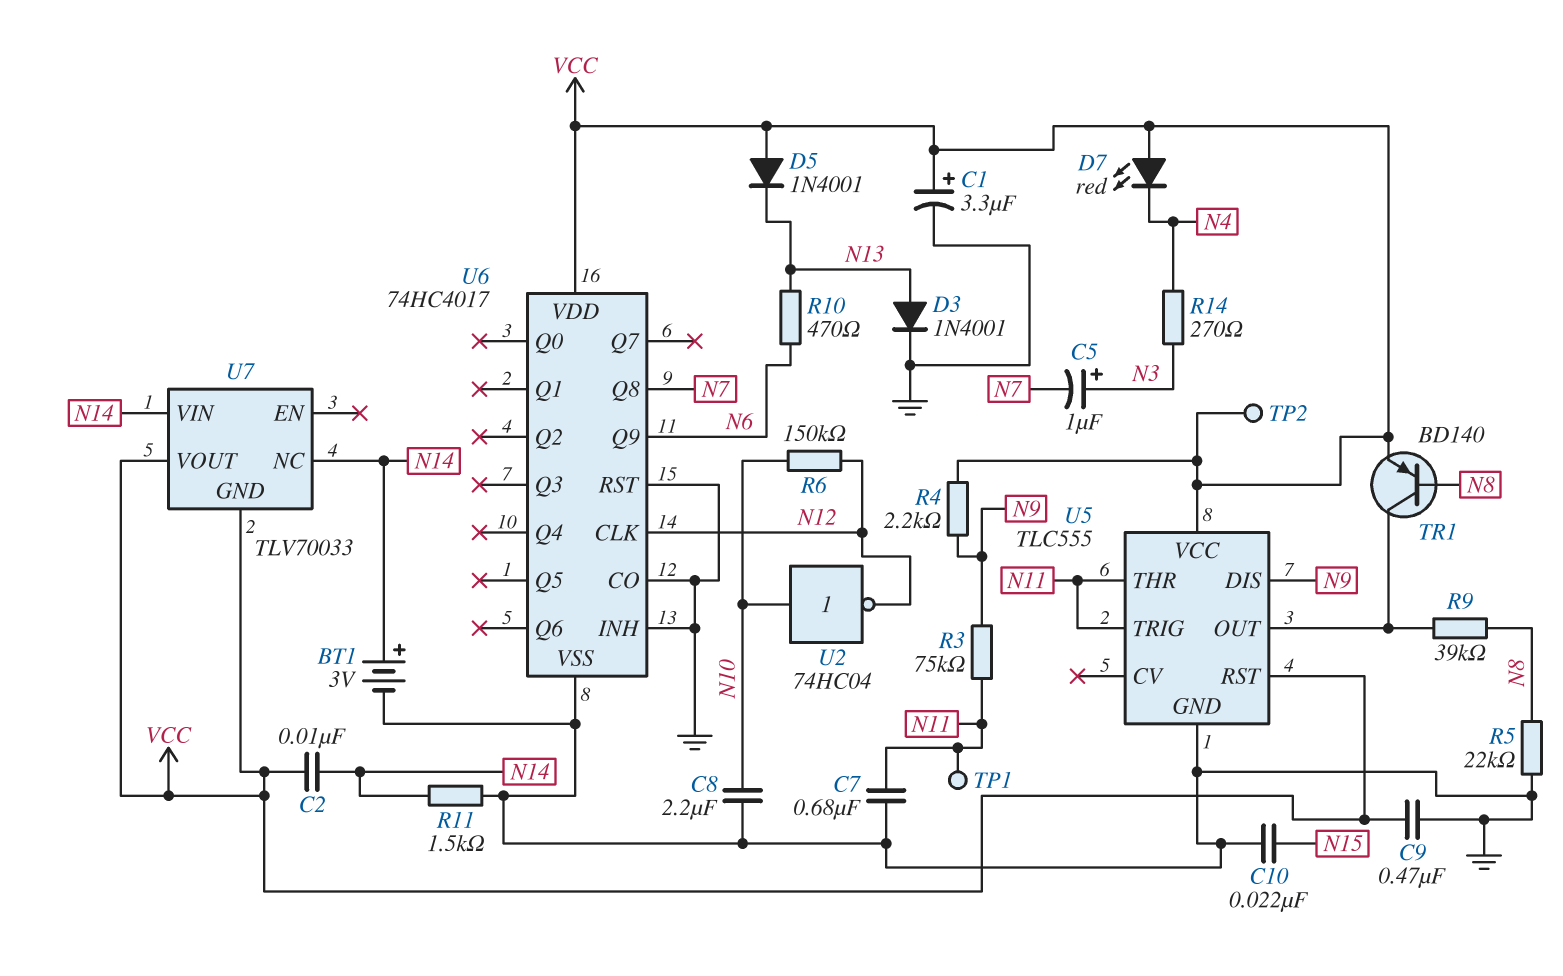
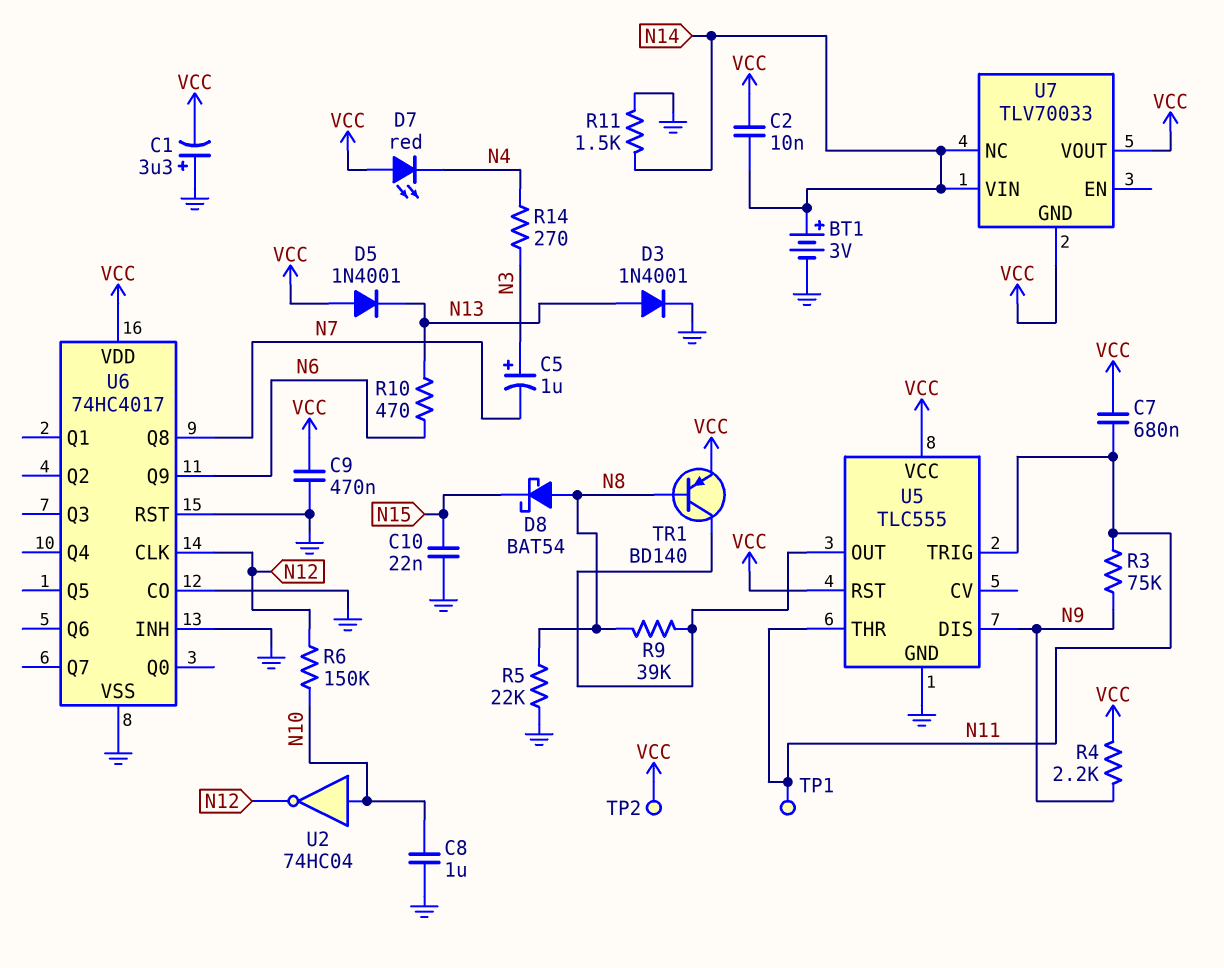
C1: 3.3uF (plus VCC, minus GND) -> 3.3uF (plus GND, minus VCC)
C7: 680nF (GND, N11) -> 680nF (N11, VCC)
C8: 2.2uF (GND, N10) -> 1uF (GND, N10)
D8: none -> schottky BAT54 (A N8, K N15)

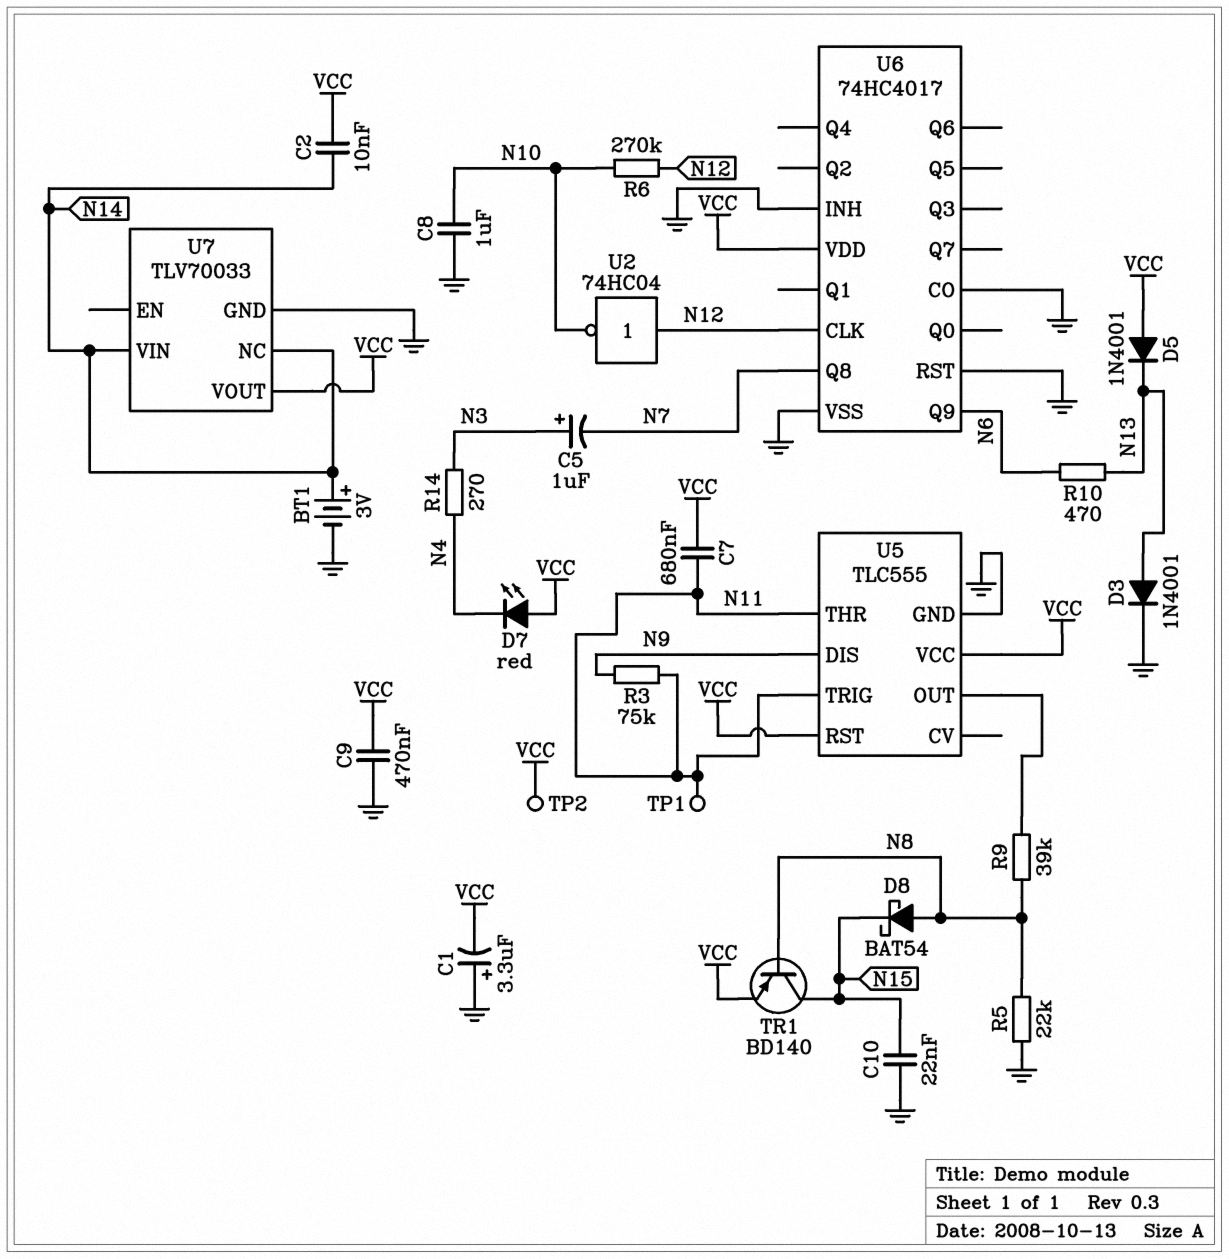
R4: 2.2k (N9, VCC) -> none
R6: 150k (N10, N12) -> 270k (N10, N12)
R11: 1.5k (GND, N14) -> none
TR1: PNP BD140 (B N8, C U5/OUT, E VCC) -> PNP BD140 (B N8, C N15, E VCC)
U2: NOT 74HC04 (in N10, out N12) -> NOT 74HC04 (in N12, out N10)
U7 pin GND: VCC -> GND

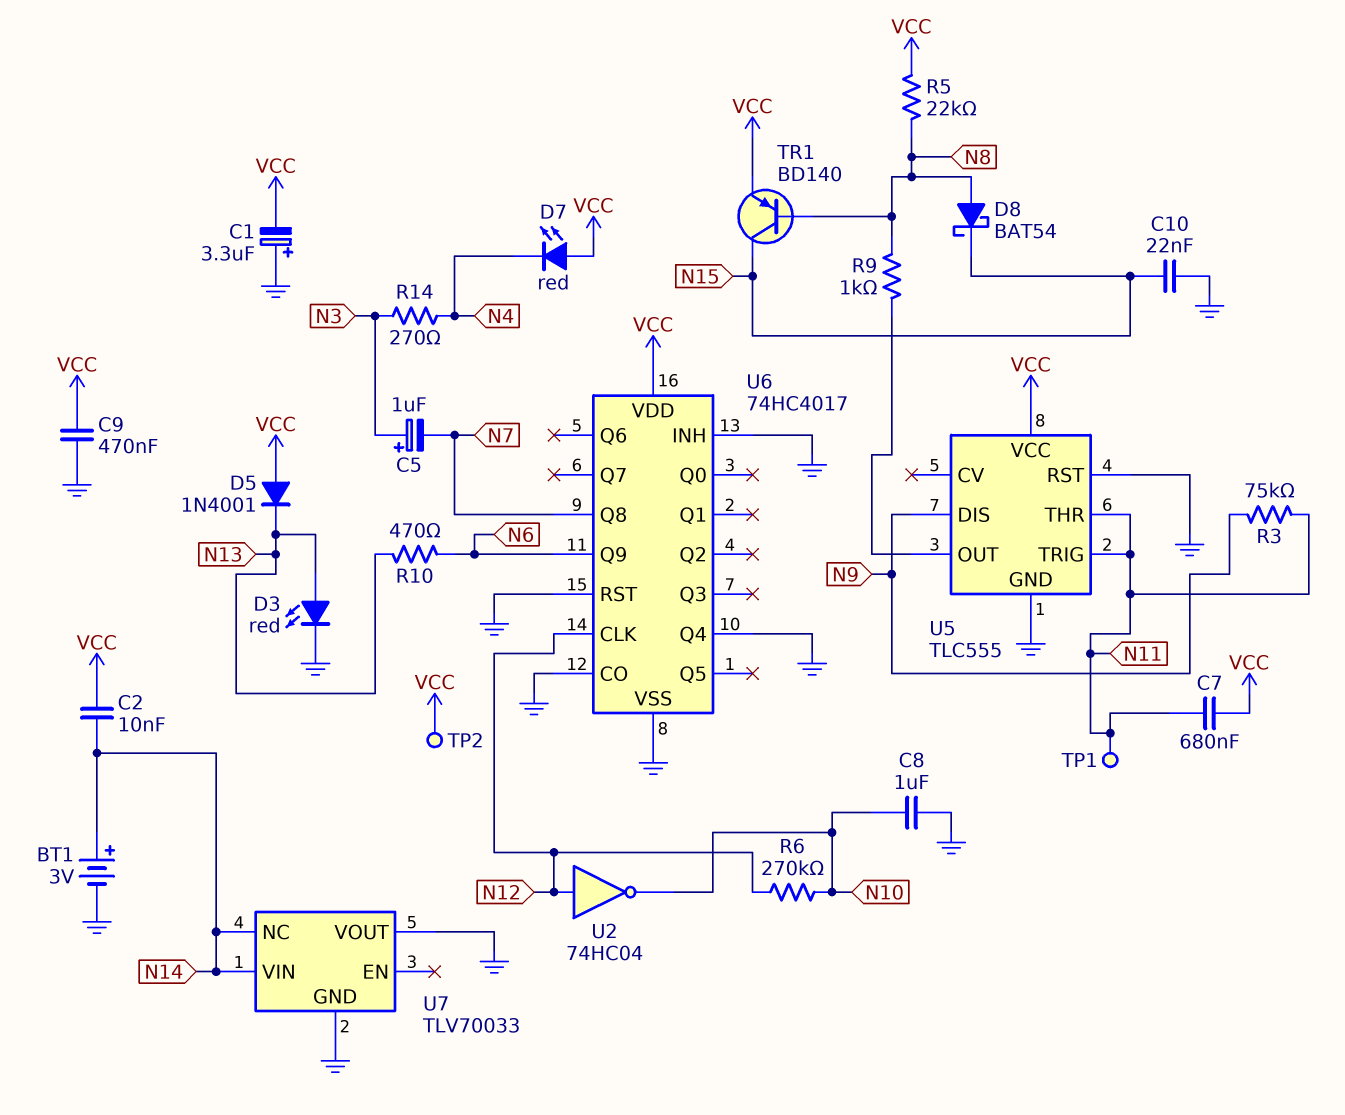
D3: diode 1N4001 (A N13, K GND) -> LED red (A N13, K GND)
R5: 22k (GND, N8) -> 22k (N8, VCC)
R9: 39k (N8, U5/OUT) -> 1k (N8, U5/OUT)
U5 pin RST: VCC -> GND
U6 pin Q4: none -> GND
U7 pin VOUT: VCC -> GND

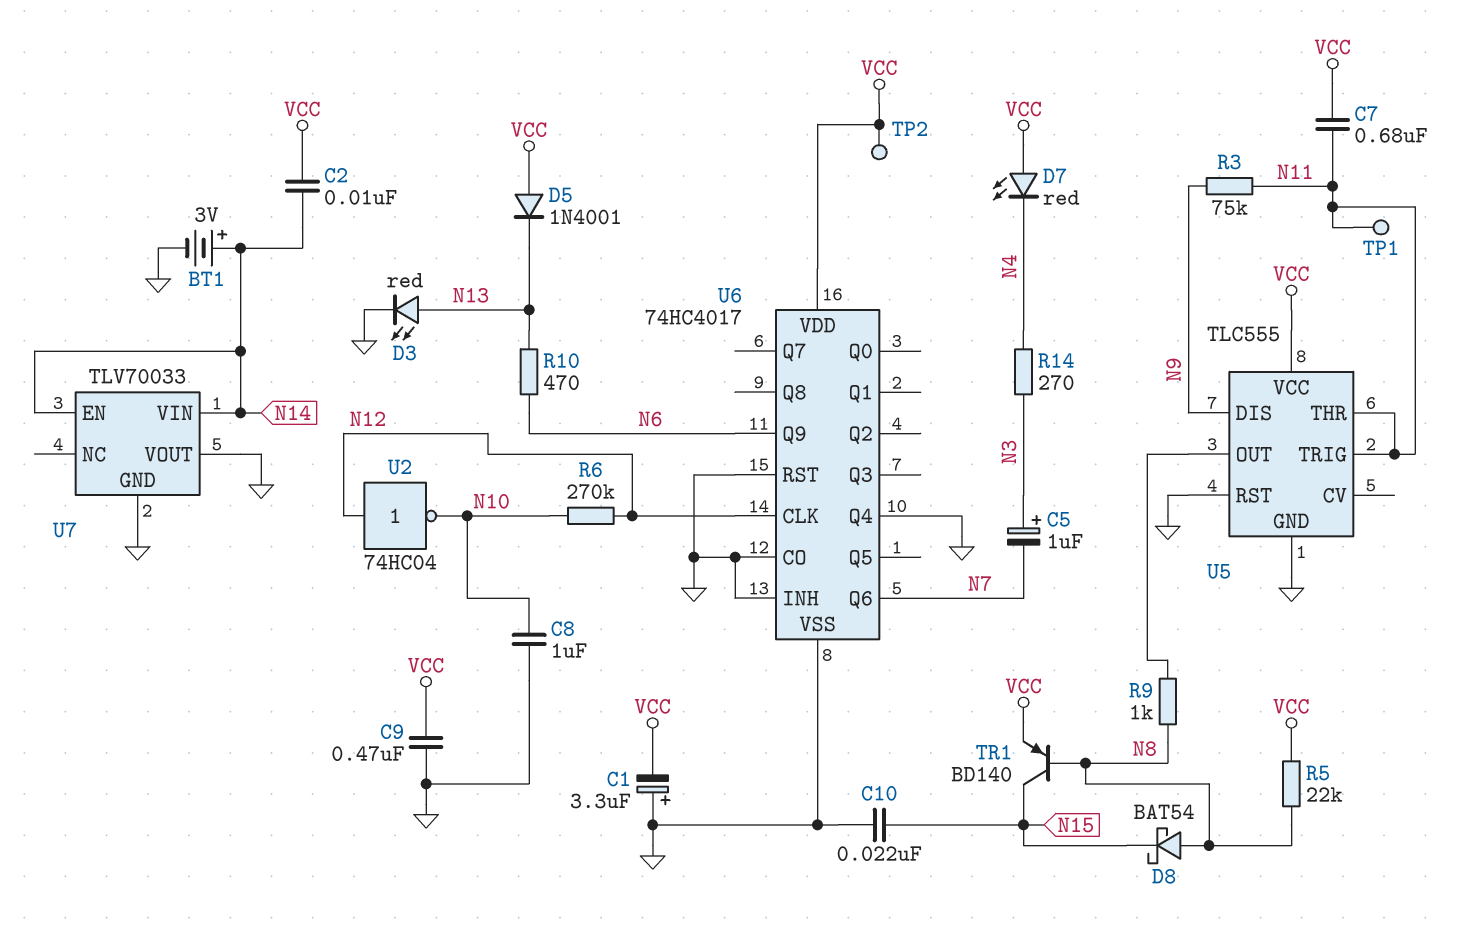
U6 pin Q6: none -> N7
U6 pin Q8: N7 -> none
U7 pin EN: none -> N14
U7 pin NC: N14 -> none

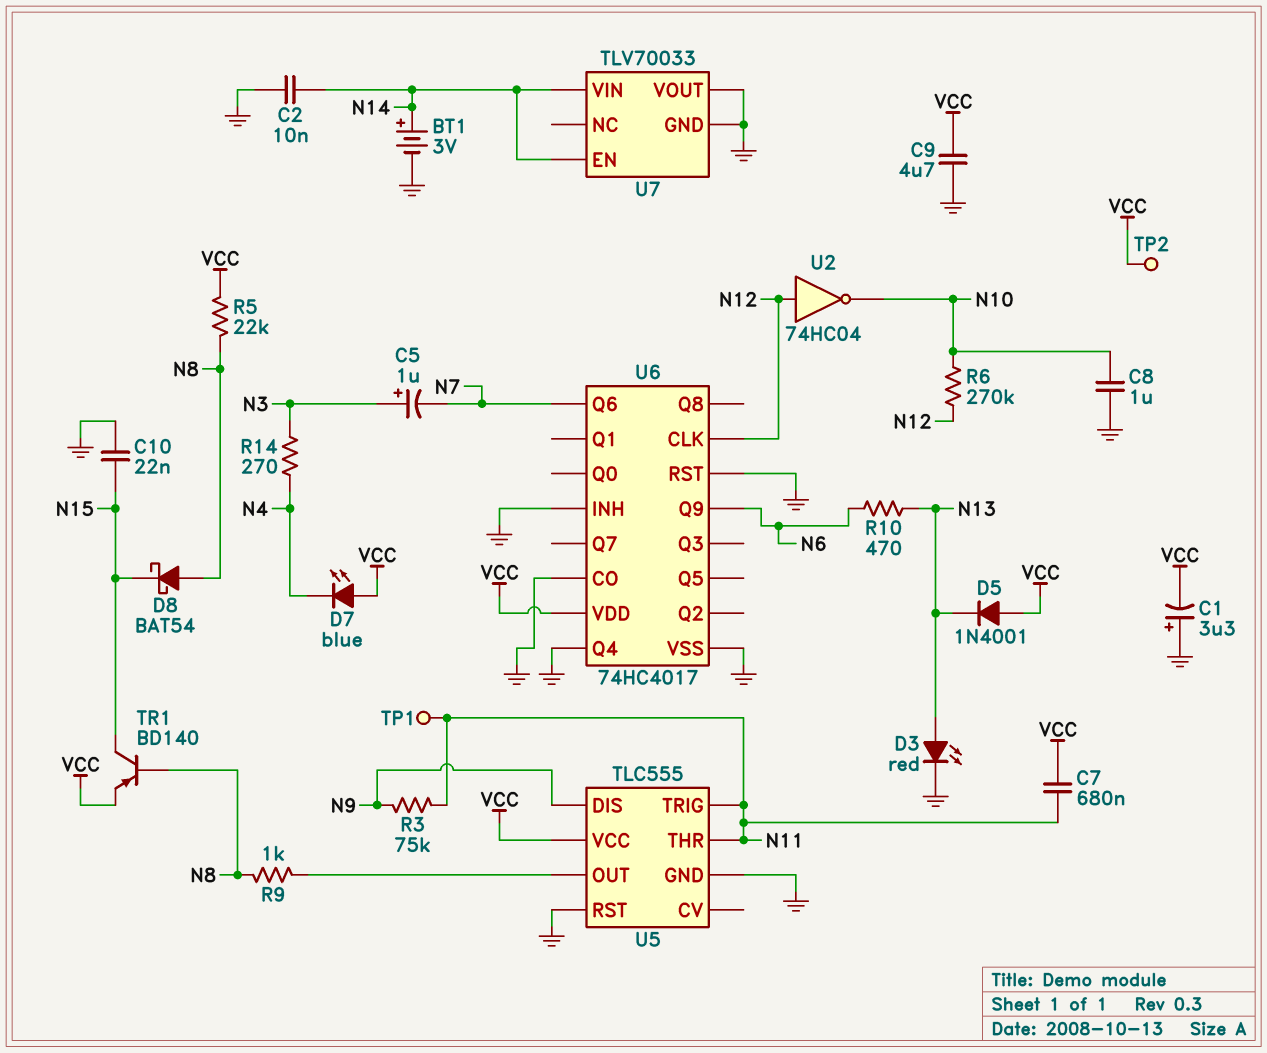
C2: 10nF (N14, VCC) -> 10nF (GND, N14)
C9: 470nF (GND, VCC) -> 4.7uF (GND, VCC)
D7: LED red (A VCC, K N4) -> LED blue (A VCC, K N4)

